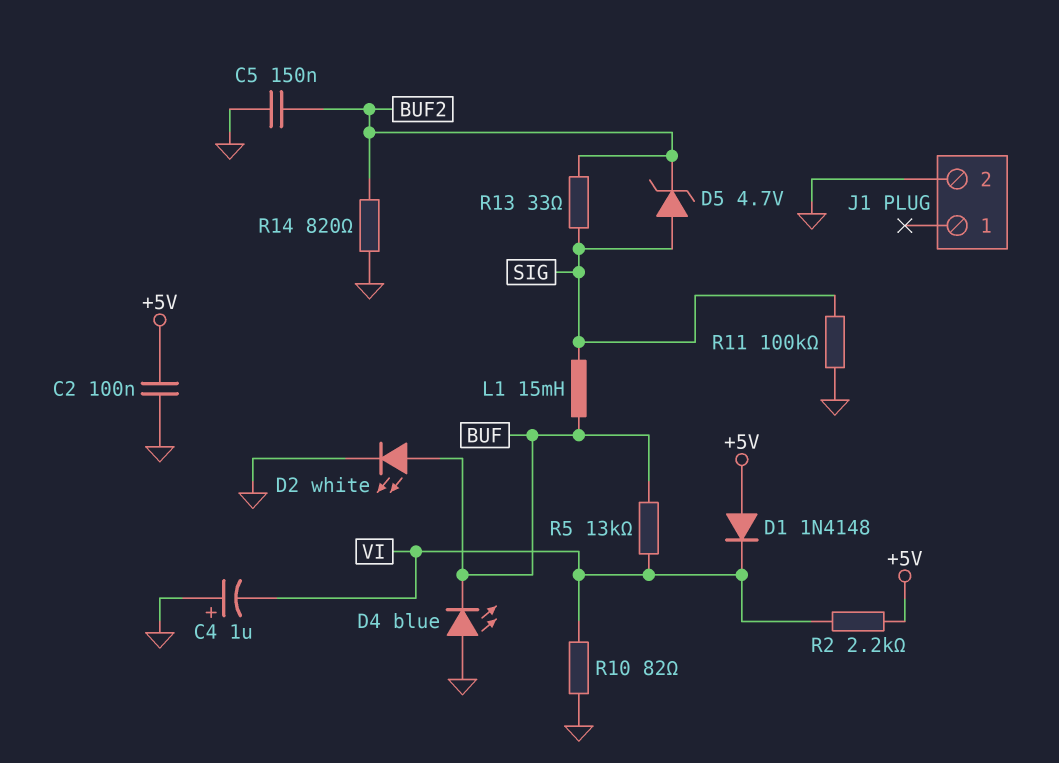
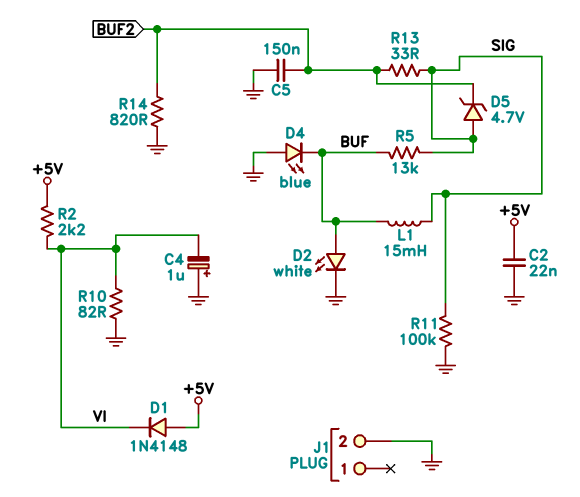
C2: 100nF (+5V, GND) -> 22nF (+5V, GND)
R5: 13k (BUF, VI) -> 13k (BUF, SIG)

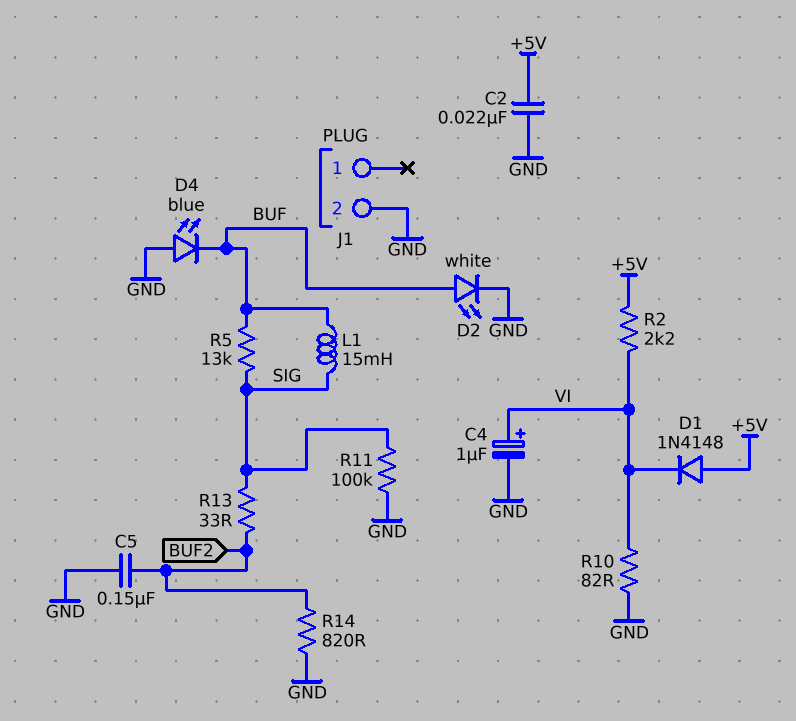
C4: 1uF (plus GND, minus VI) -> 1uF (plus VI, minus GND)
D5: zener 4.7V (A SIG, K BUF2) -> none

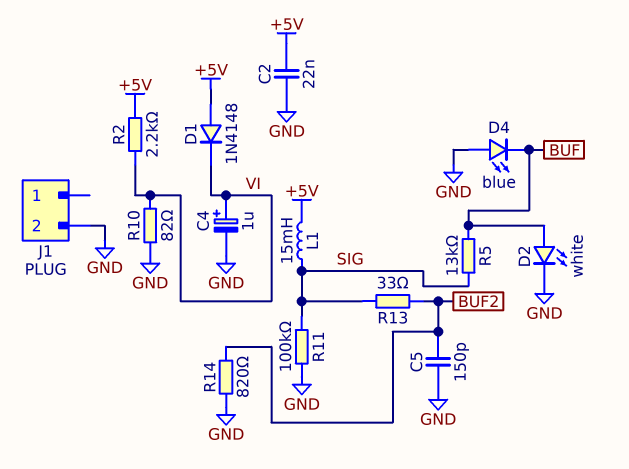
C5: 150nF (BUF2, GND) -> 150pF (BUF2, GND)
L1: 15mH (BUF, SIG) -> 15mH (+5V, SIG)

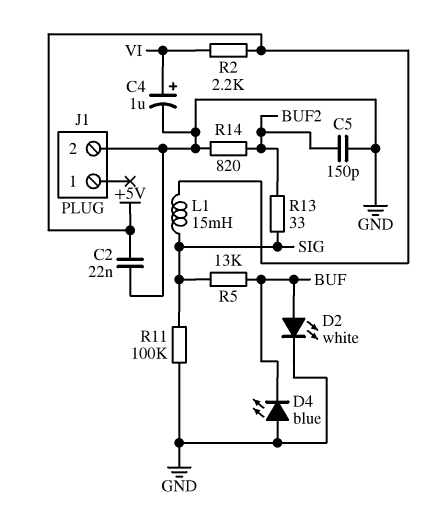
D1: diode 1N4148 (A +5V, K VI) -> none
R10: 82 (GND, VI) -> none

